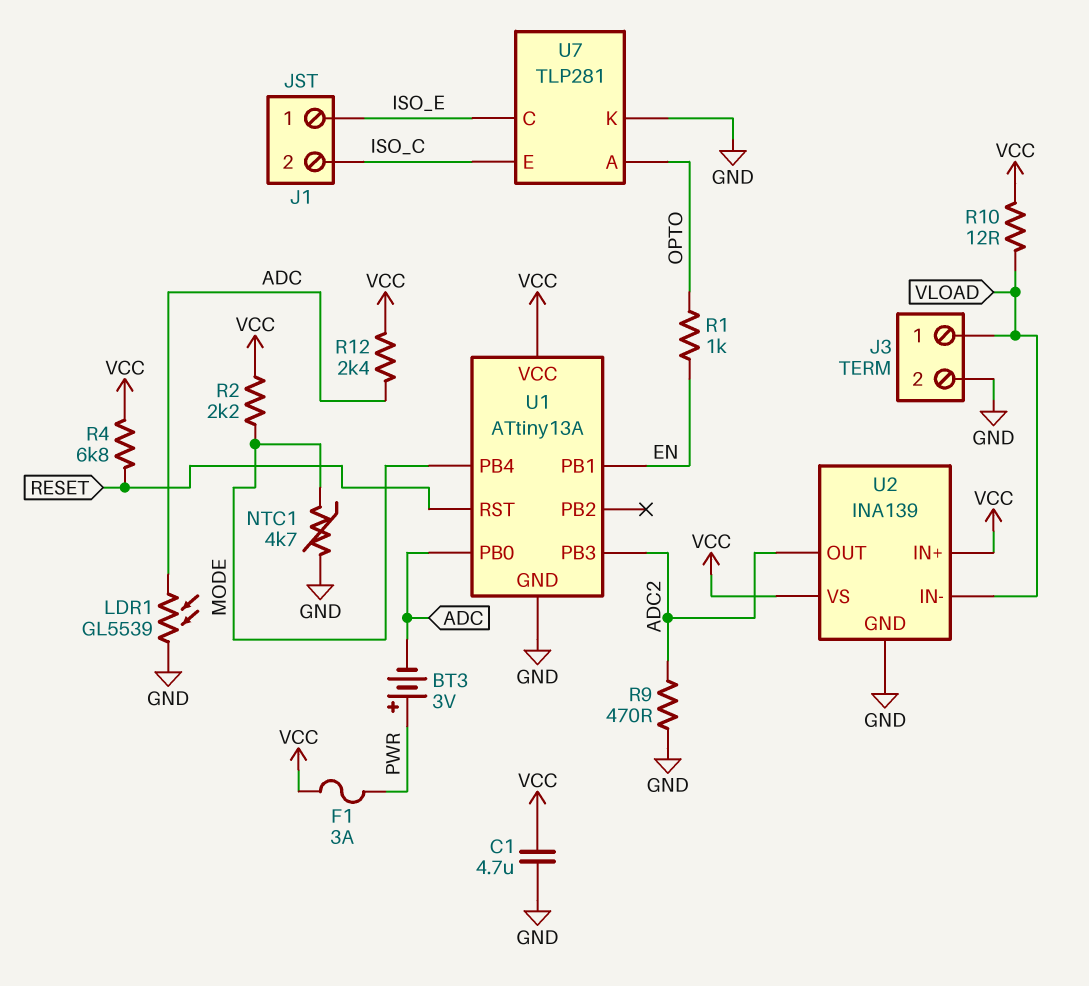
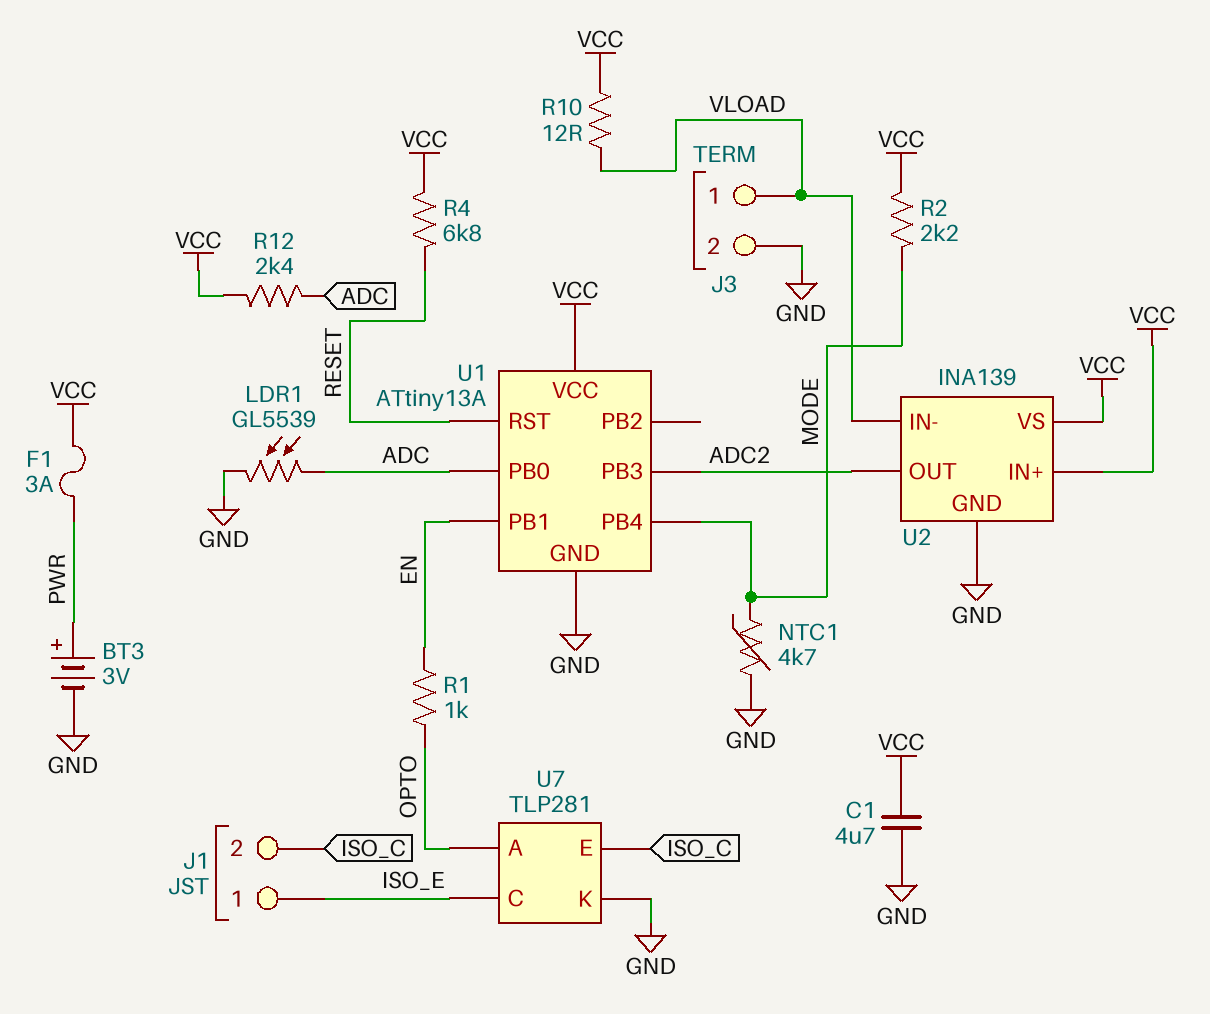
BT3: 3V (plus PWR, minus ADC) -> 3V (plus PWR, minus GND)
R9: 470 (ADC2, GND) -> none

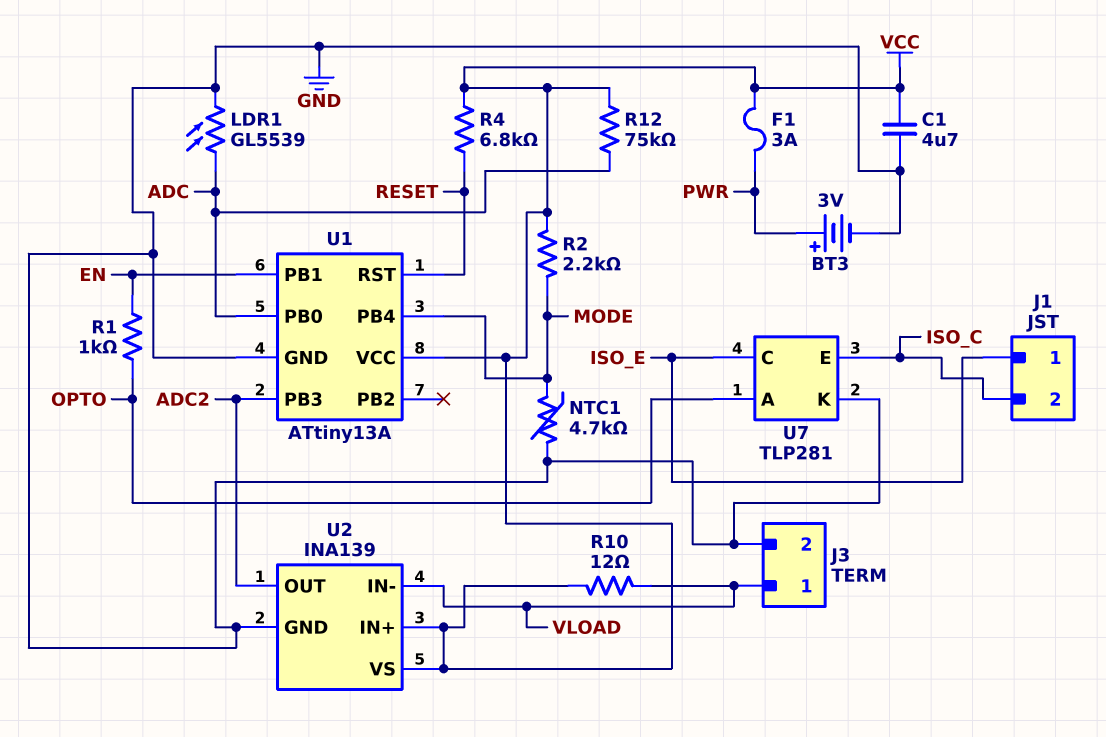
R12: 2.4k (ADC, VCC) -> 75k (ADC, VCC)

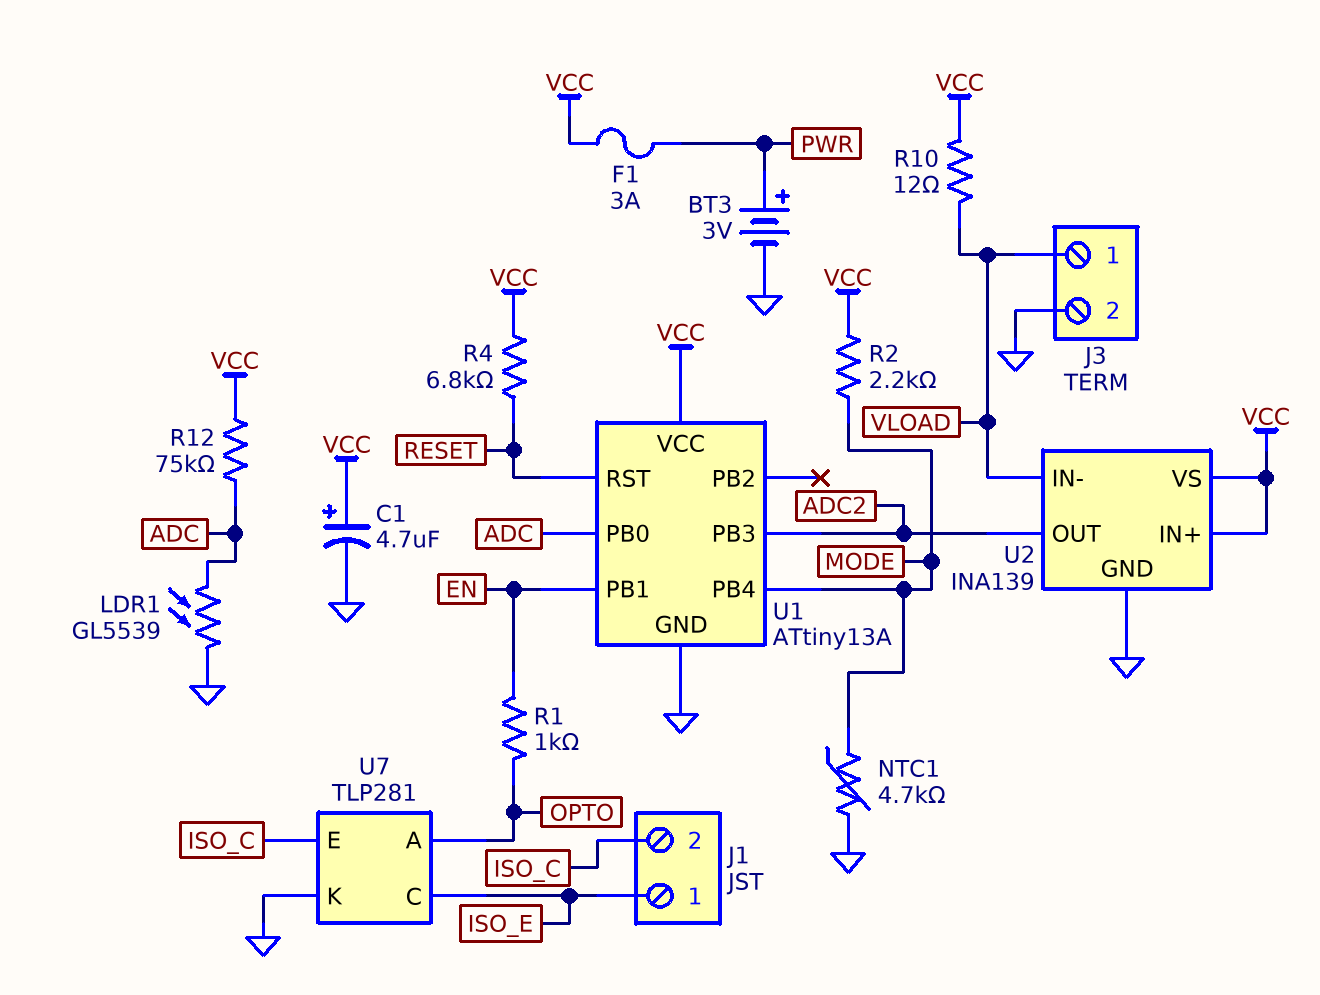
C1: 4.7uF (GND, VCC) -> 4.7uF (plus VCC, minus GND)

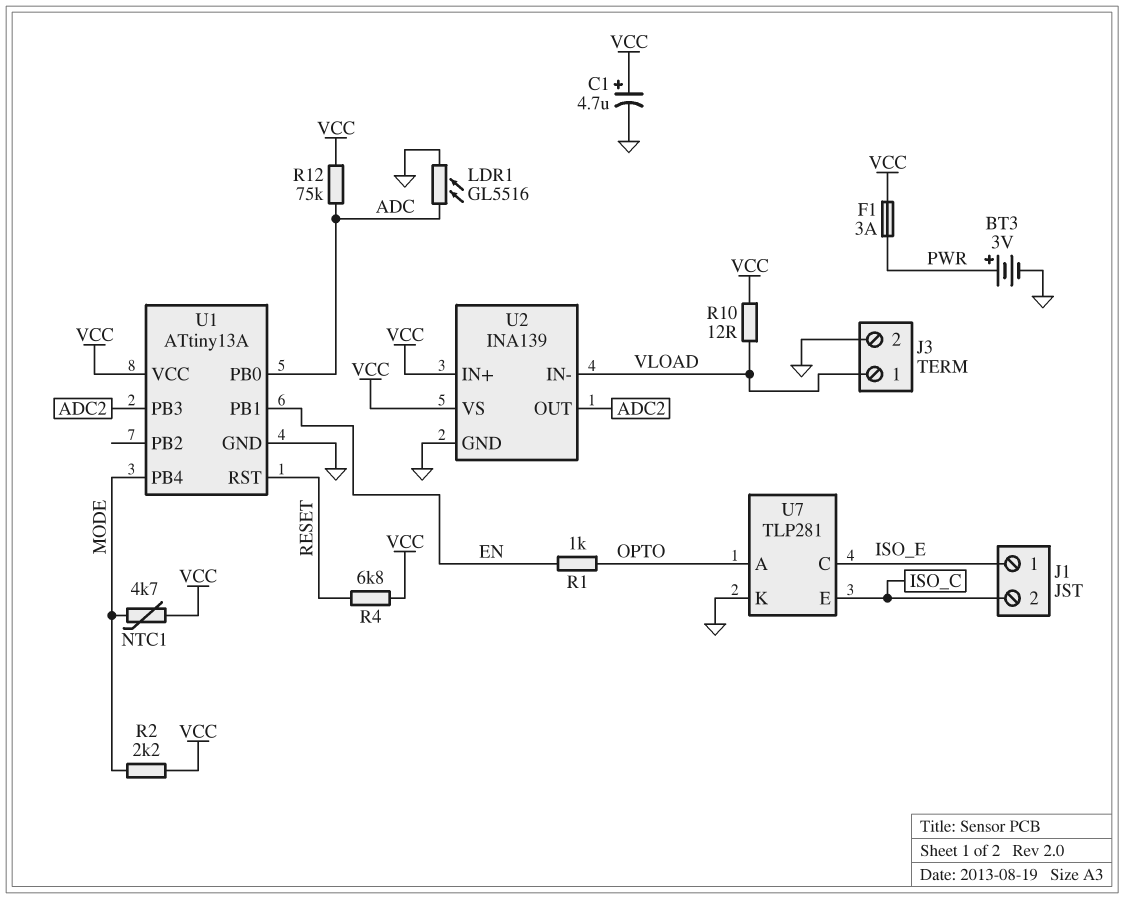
LDR1: GL5539 (ADC, GND) -> GL5516 (ADC, GND)
NTC1: 4.7k (GND, MODE) -> 4.7k (MODE, VCC)

